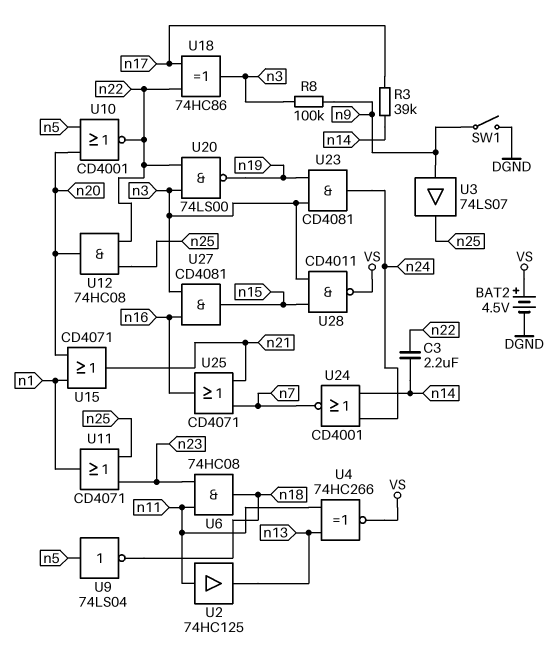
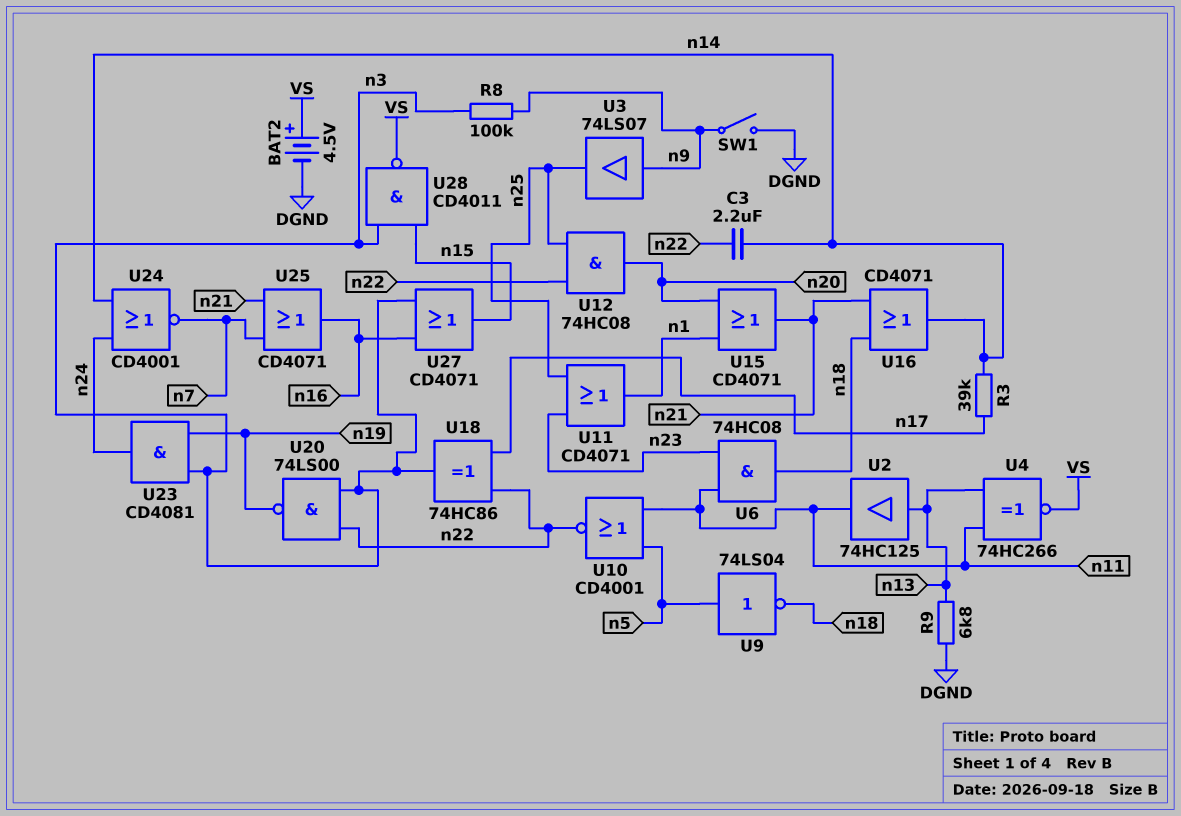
R9: none -> 6.8k (DGND, n13)
U2: buffer 74HC125 (in n11, out n13) -> buffer 74HC125 (in n13, out n11)
U10: NOR CD4001 (in n5, in n20, out n22) -> NOR CD4001 (in n5, in n11, out n22)
U16: none -> OR CD4071 (in n18, in n21, out n14)
U27: AND CD4081 (in n3, in n16, out n15) -> OR CD4071 (in n3, in n16, out n15)

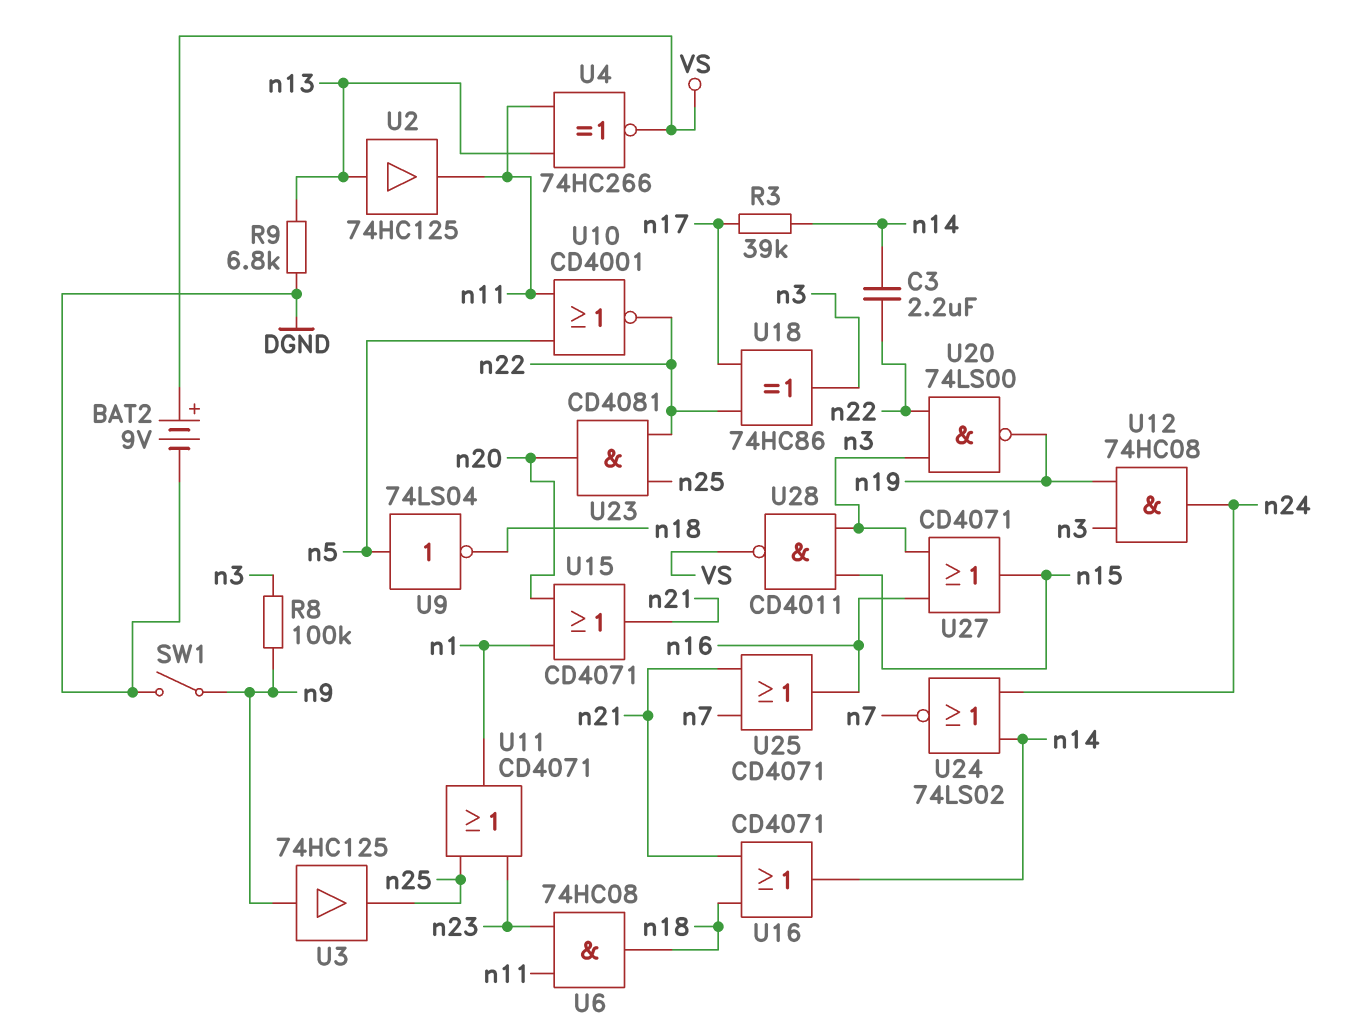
BAT2: 4.5V (plus VS, minus DGND) -> 9V (plus VS, minus DGND)
U3: buffer 74LS07 (in n9, out n25) -> buffer 74HC125 (in n9, out n25)
U12: AND 74HC08 (in n22, in n25, out n20) -> AND 74HC08 (in n3, in n19, out n24)
U23: AND CD4081 (in n3, in n19, out n24) -> AND CD4081 (in n22, in n25, out n20)
U24: NOR CD4001 (in n14, in n24, out n7) -> NOR 74LS02 (in n14, in n24, out n7)

